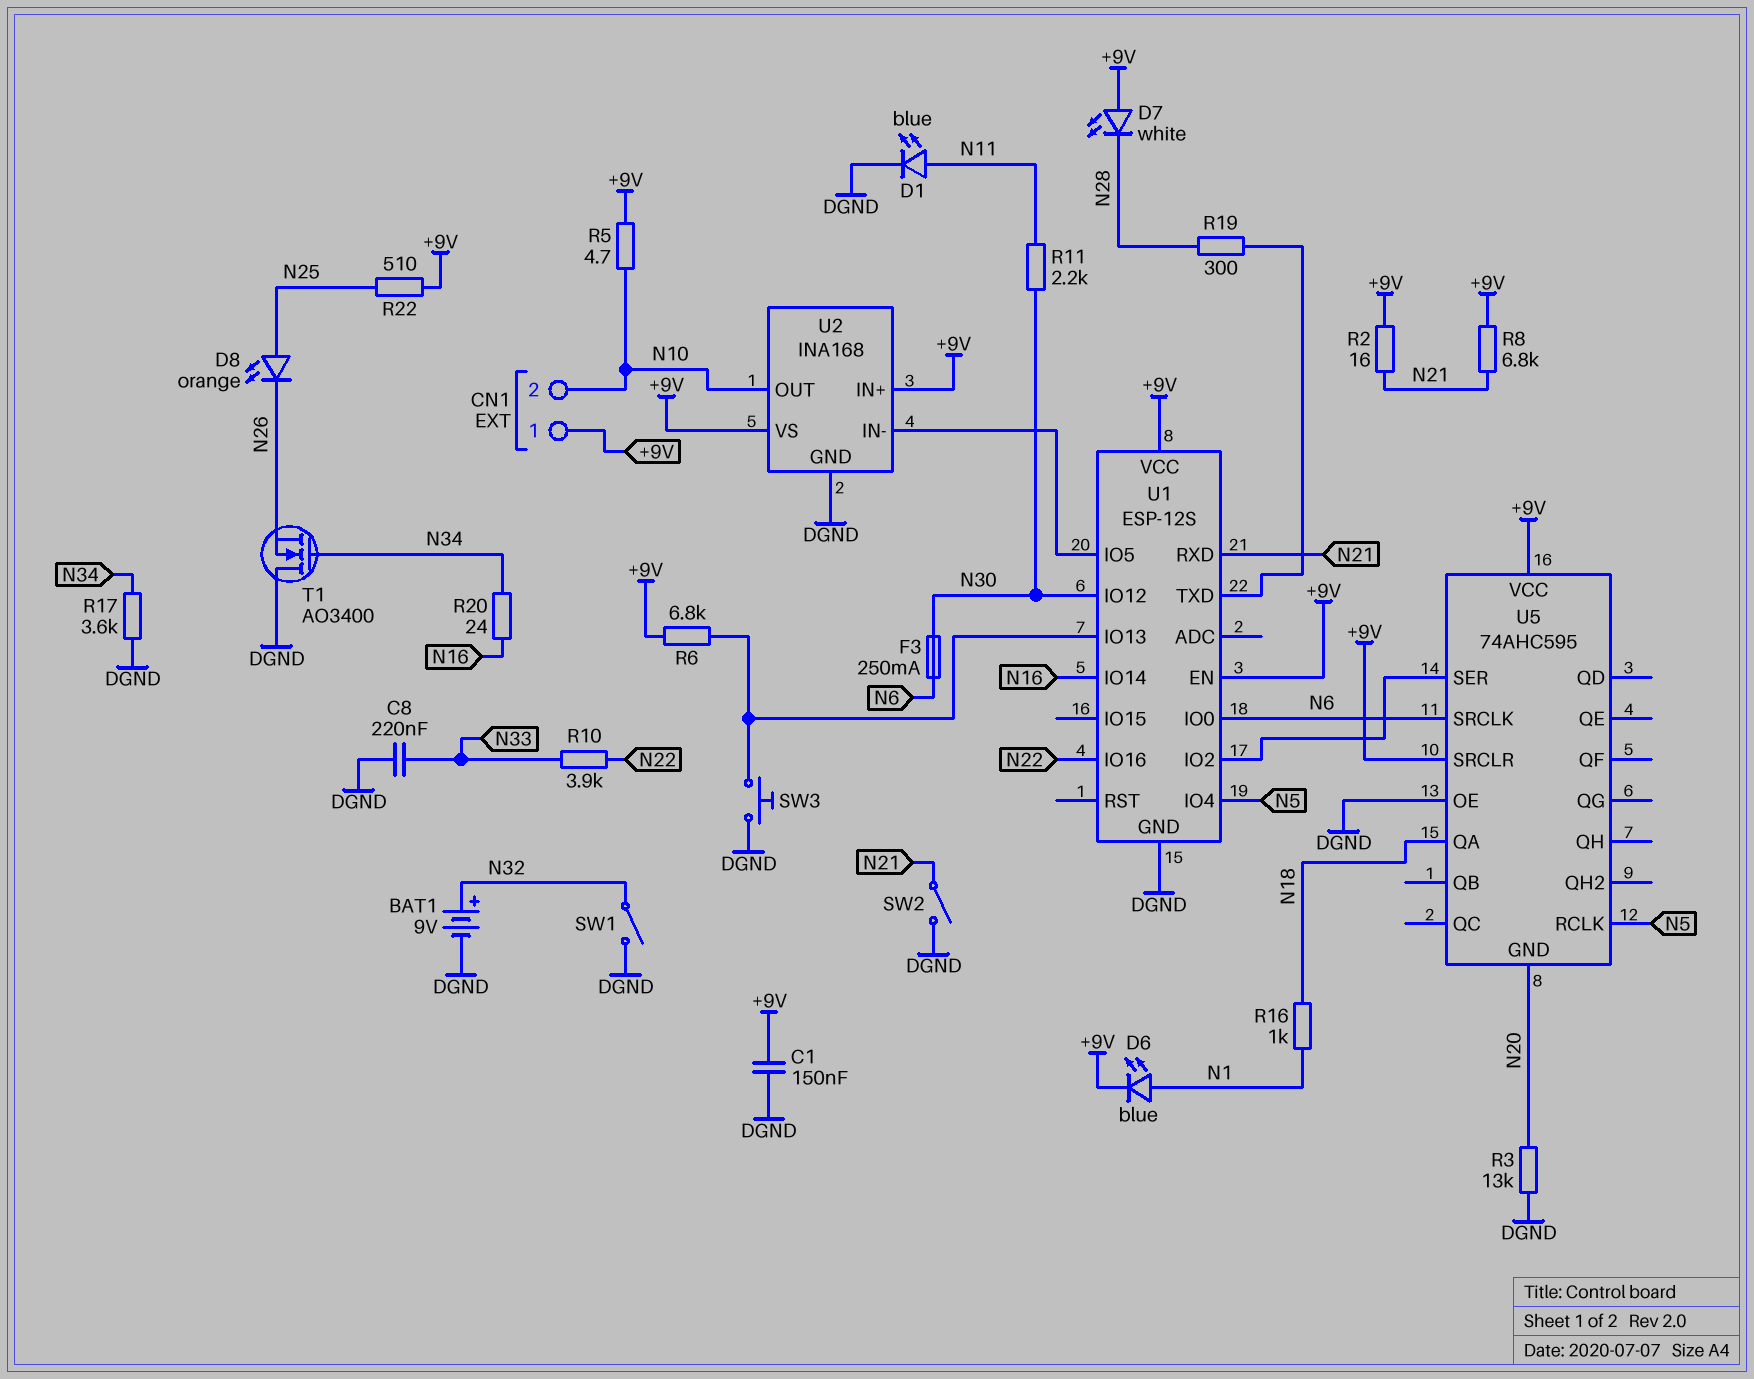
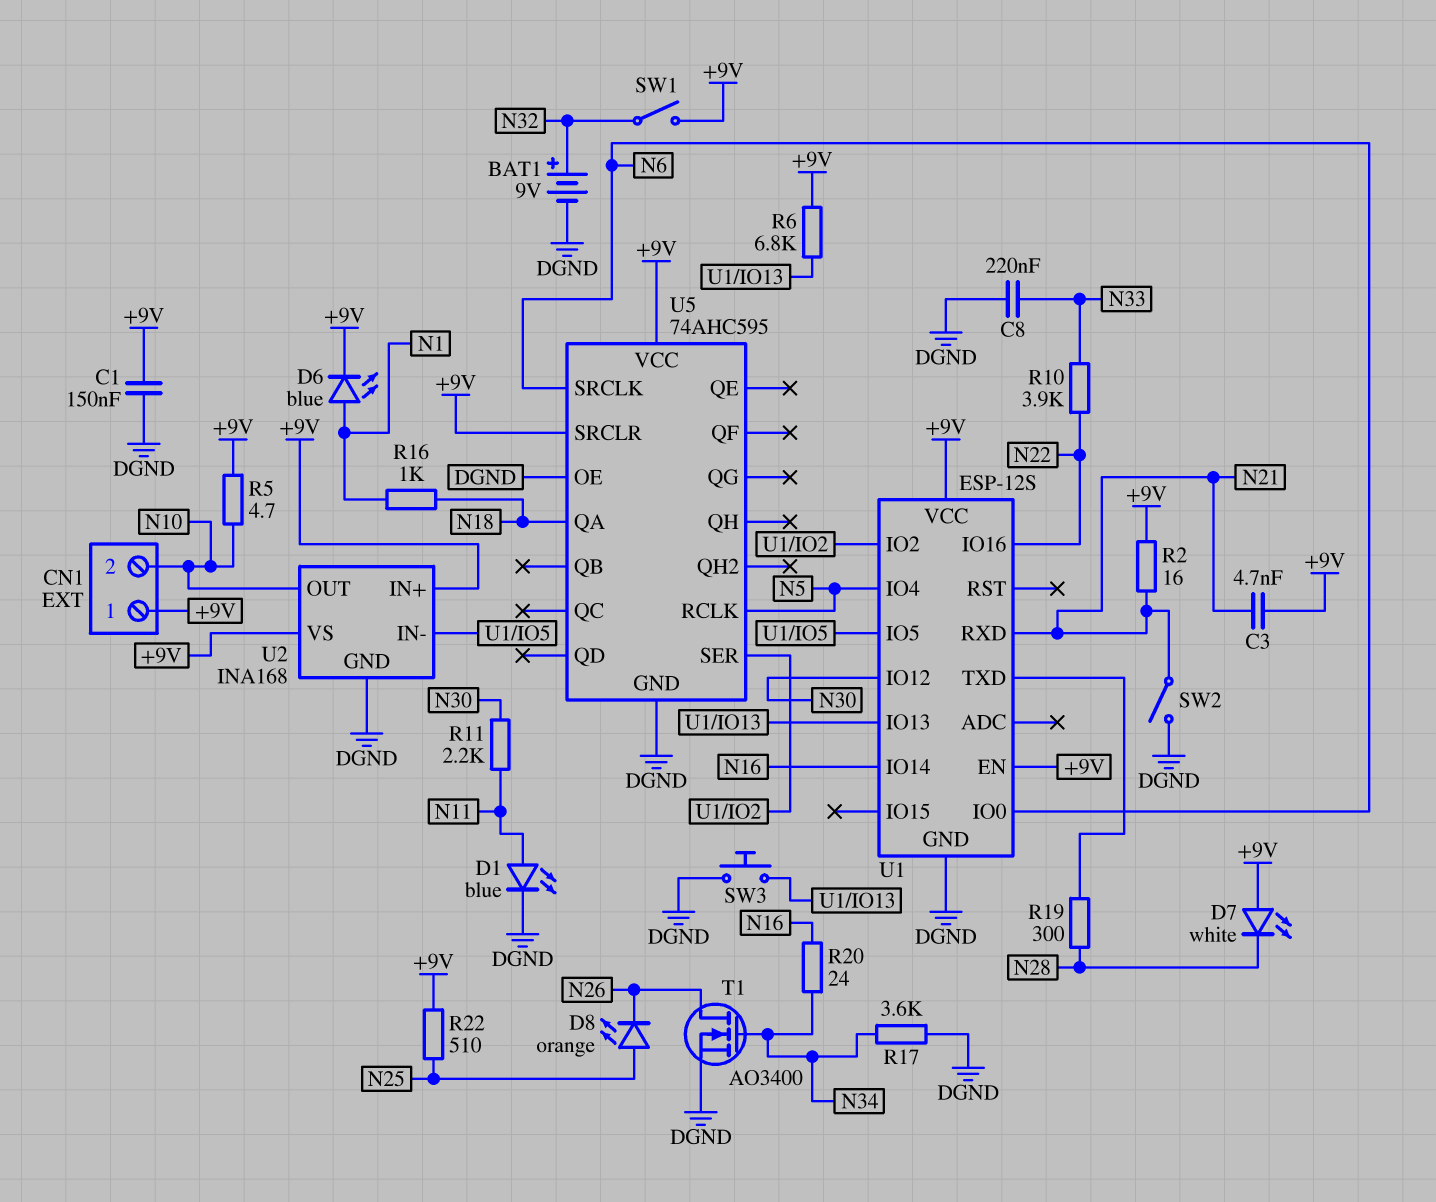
C3: none -> 4.7nF (+9V, N21)
F3: 250mA (N6, N30) -> none
R3: 13k (DGND, N20) -> none
R8: 6.8k (+9V, N21) -> none
SW1: switch (DGND, N32) -> switch (+9V, N32)
T1: NMOS AO3400 (G N34, D DGND, S N26) -> NMOS AO3400 (G N34, D N26, S DGND)
U5 pin GND: N20 -> DGND

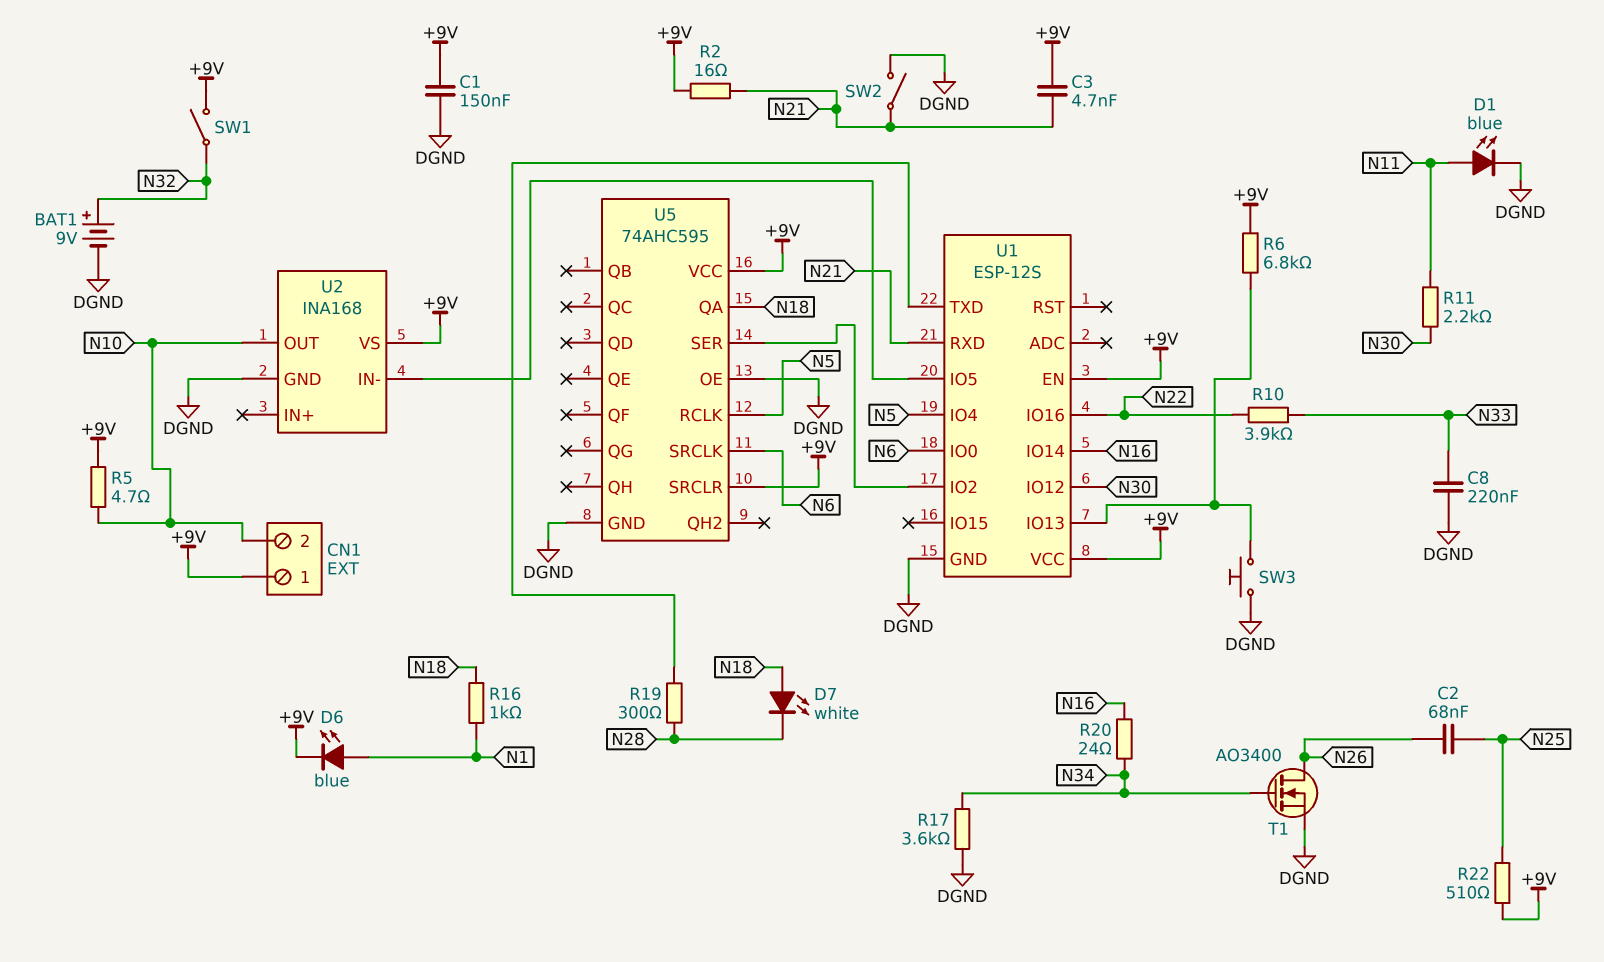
C2: none -> 68nF (N25, N26)
D7: LED white (A +9V, K N28) -> LED white (A N18, K N28)
D8: LED orange (A N25, K N26) -> none
U2 pin IN+: +9V -> none

